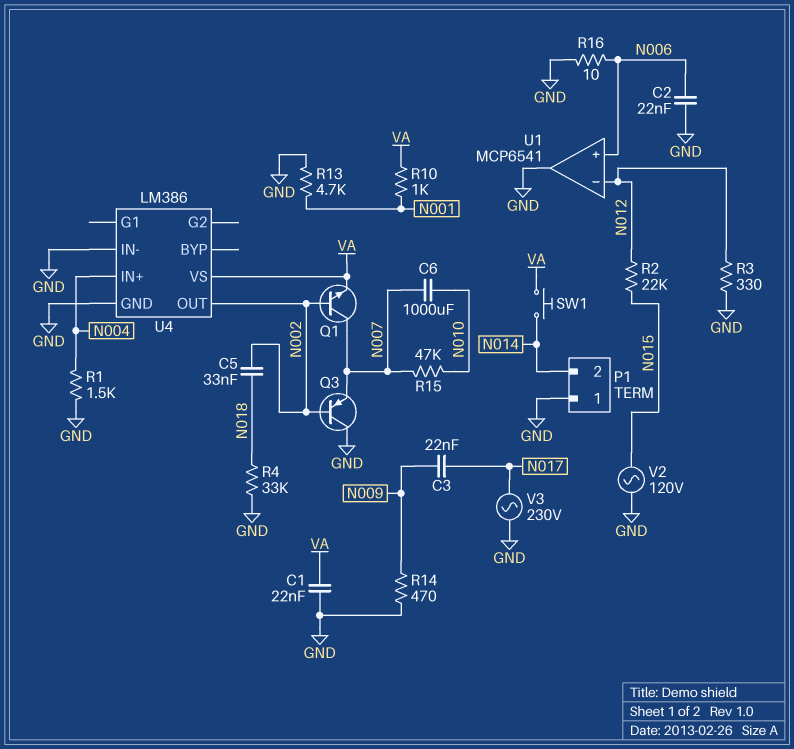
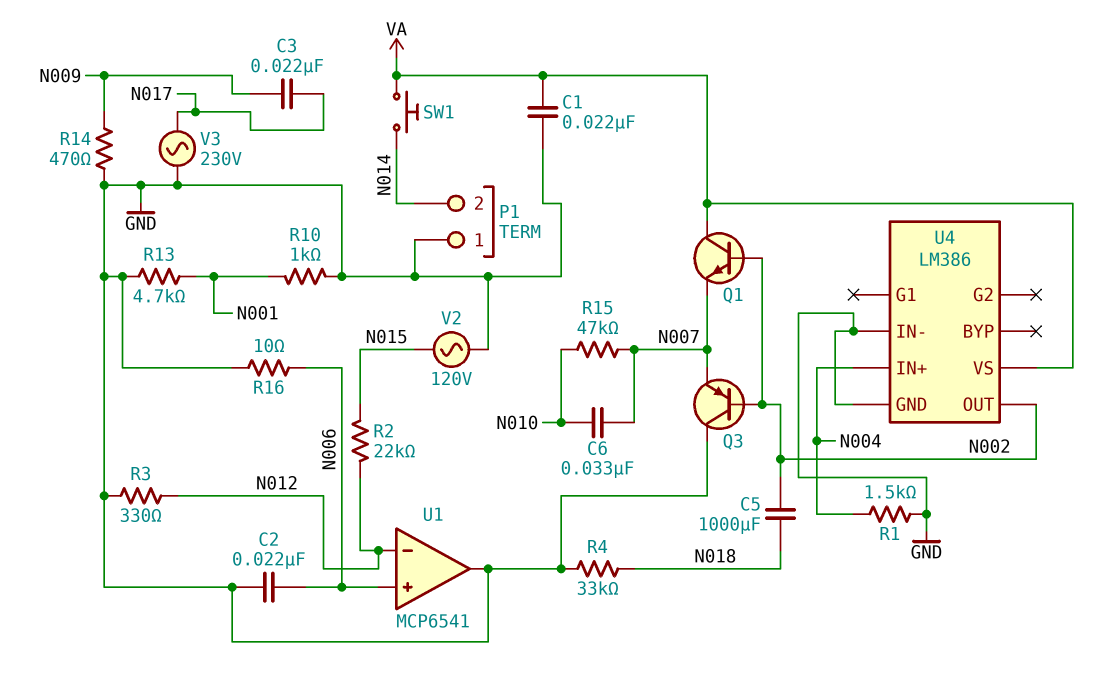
C5: 33nF (N002, N018) -> 1000uF (N002, N018)
C6: 1000uF (N007, N010) -> 33nF (N007, N010)
Q1: NPN (B N002, C N007, E VA) -> NPN (B N002, C VA, E N007)
R10: 1k (N001, VA) -> 1k (GND, N001)

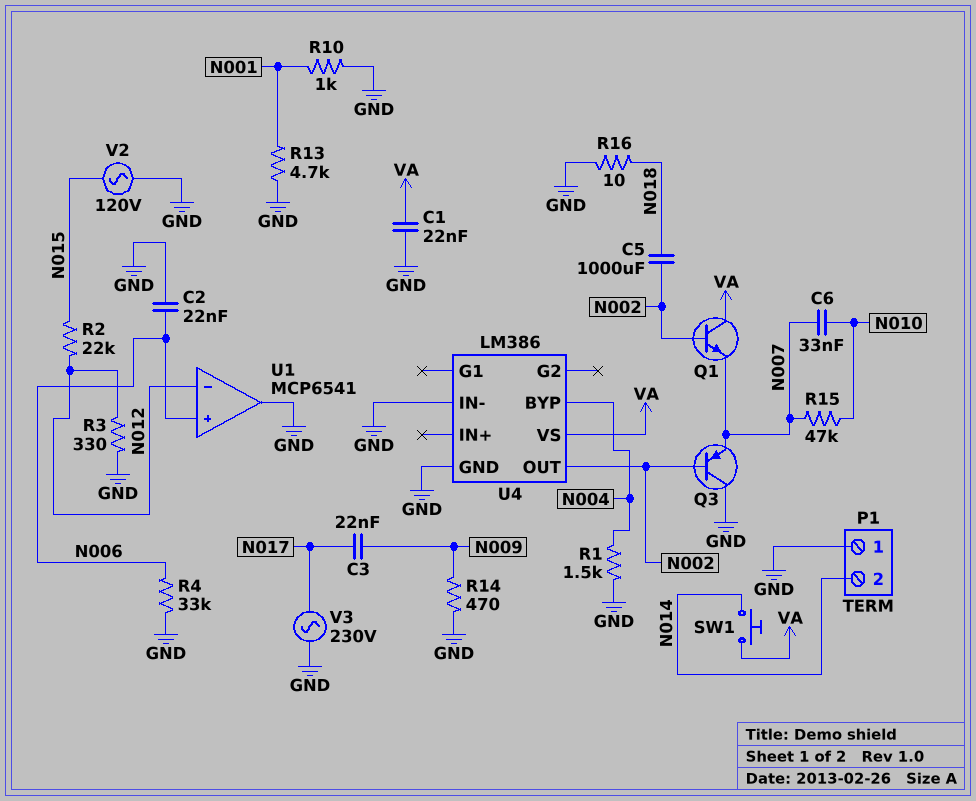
R4: 33k (GND, N018) -> 33k (GND, N006)
R16: 10 (GND, N006) -> 10 (GND, N018)
U4 pin BYP: none -> N004
U4 pin IN+: N004 -> none

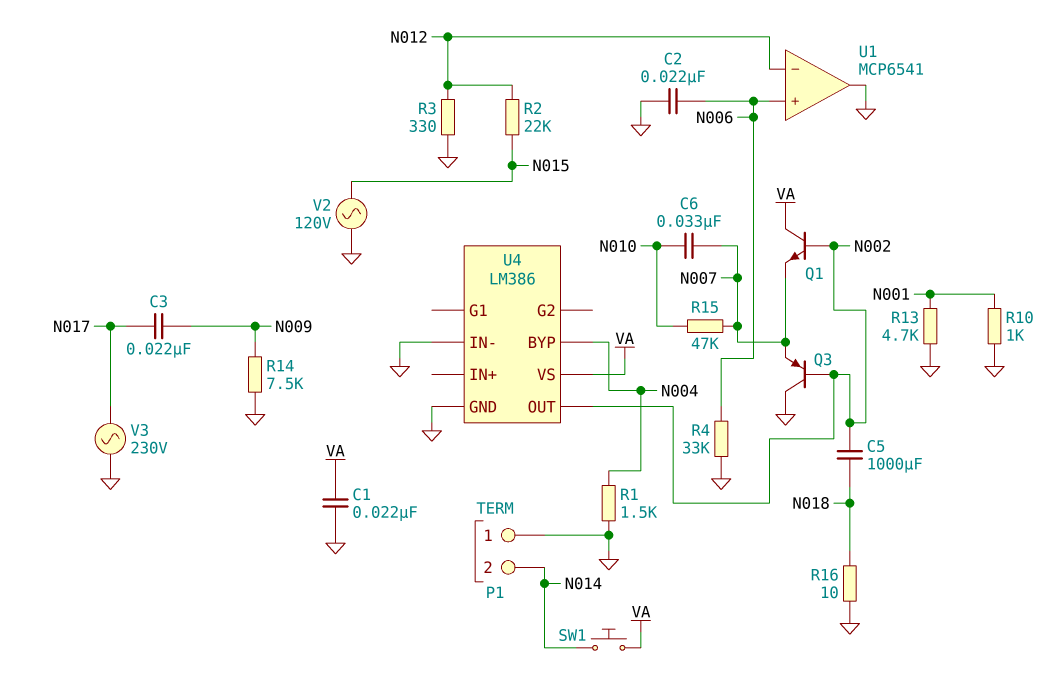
R14: 470 (GND, N009) -> 7.5k (GND, N009)

